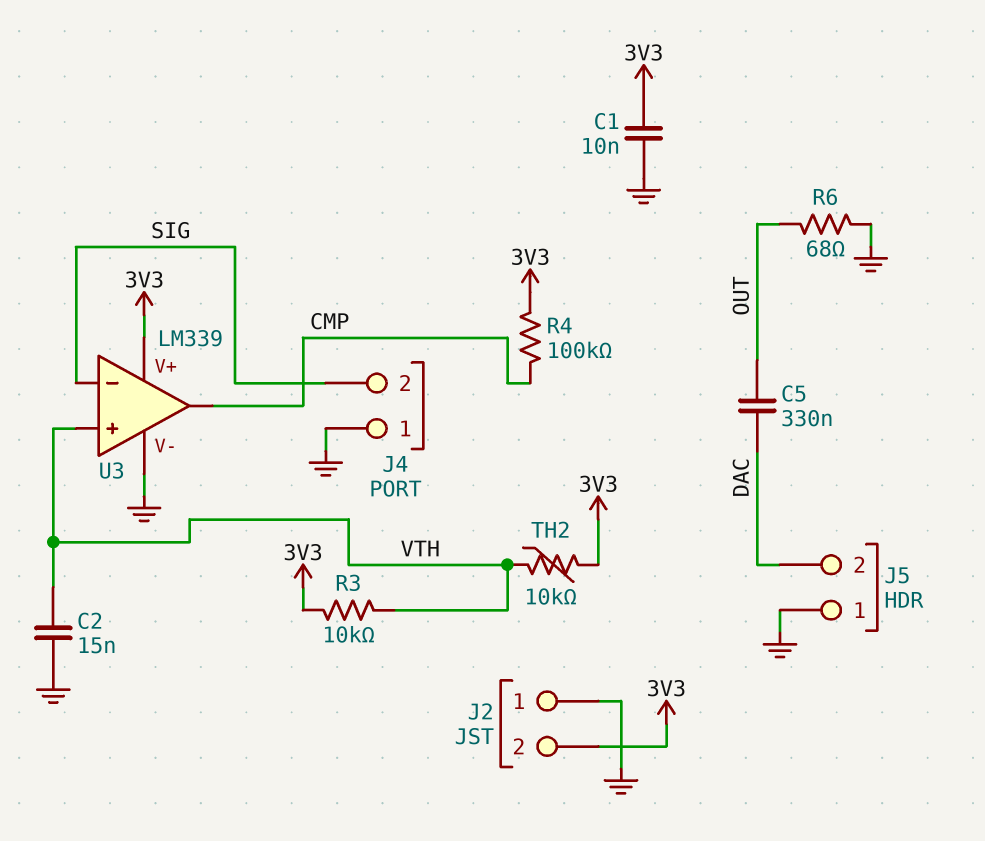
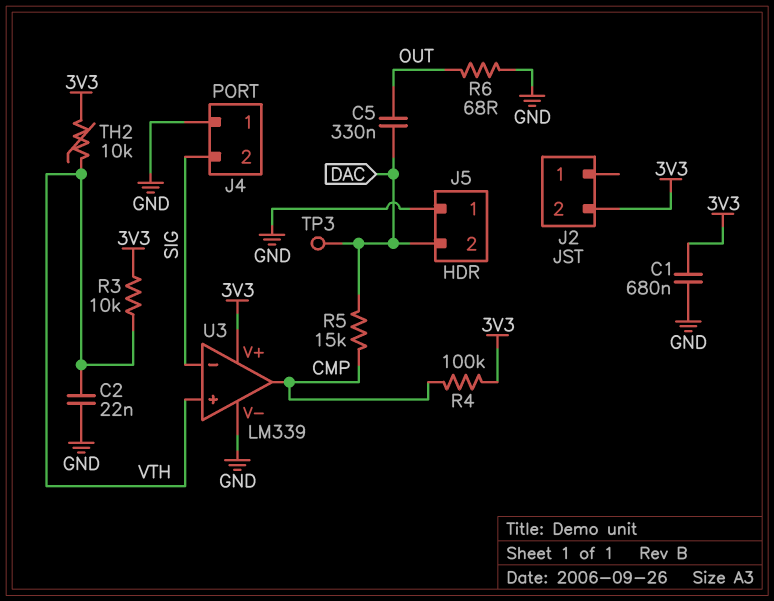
C1: 10nF (3V3, GND) -> 680nF (3V3, GND)
C2: 15nF (GND, VTH) -> 22nF (GND, VTH)
J2 pin 1: GND -> none
R5: none -> 15k (CMP, DAC)
TP3: none -> test point (DAC)

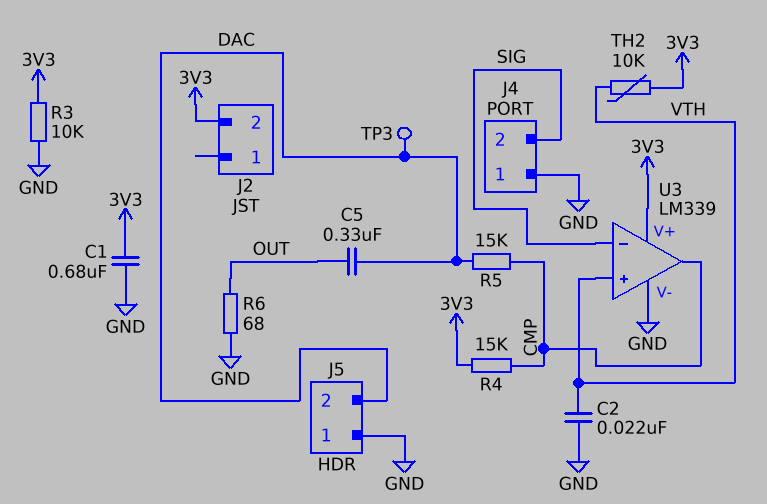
R3: 10k (3V3, VTH) -> 10k (3V3, GND)
R4: 100k (3V3, CMP) -> 15k (3V3, CMP)

